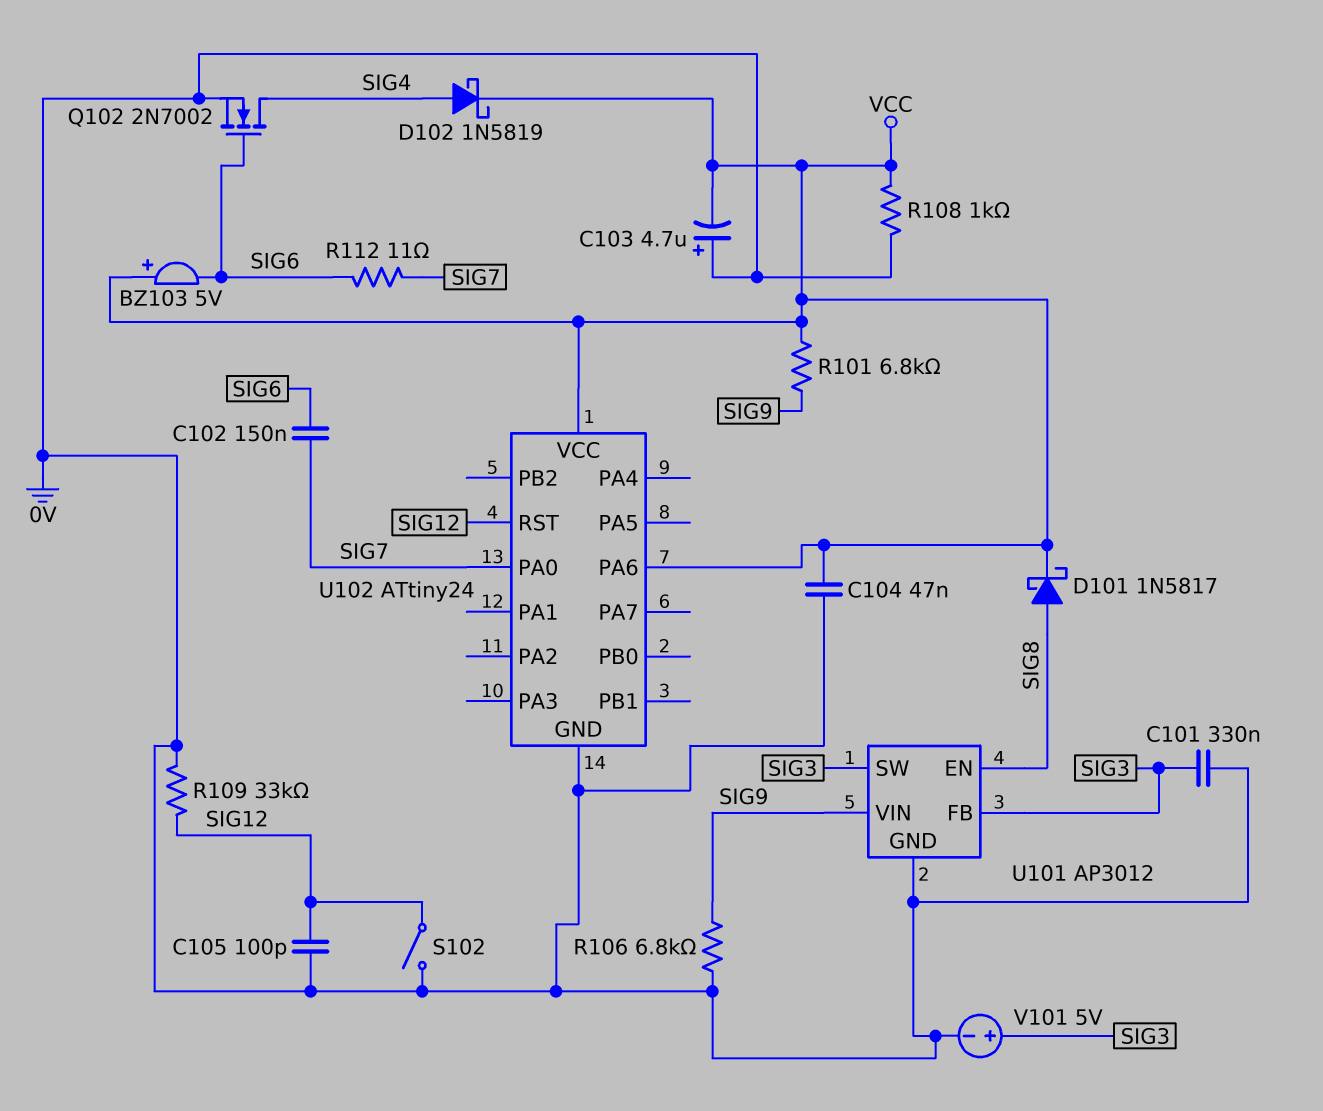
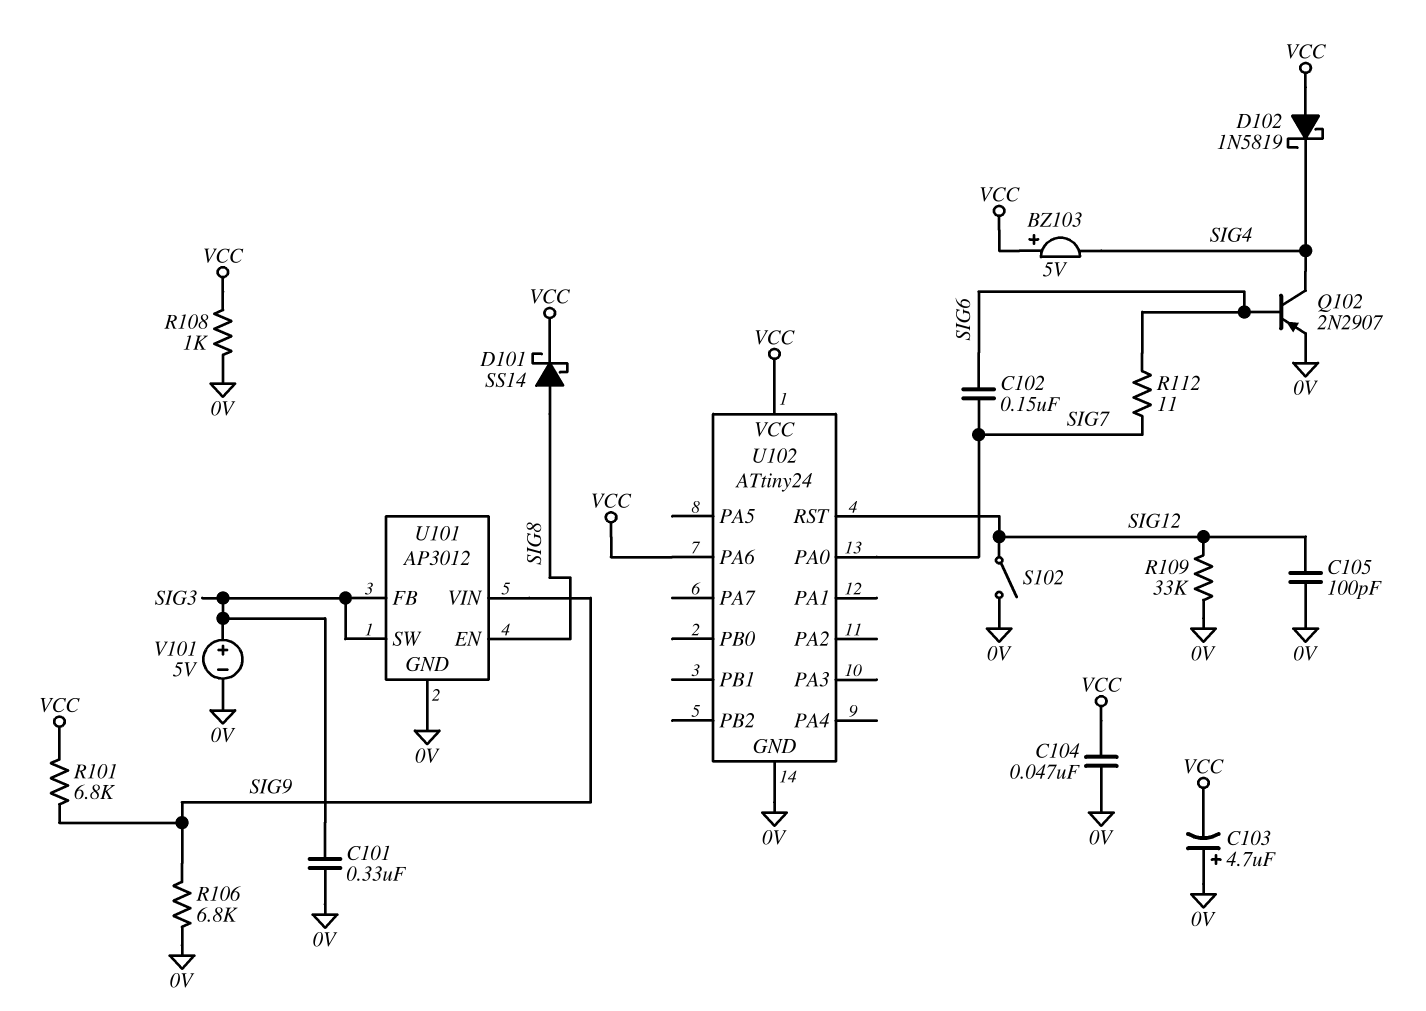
BZ103: buzzer 5V (plus VCC, minus SIG6) -> buzzer 5V (plus VCC, minus SIG4)
D101: schottky 1N5817 (A SIG8, K VCC) -> schottky SS14 (A SIG8, K VCC)
D102: schottky 1N5819 (A SIG4, K VCC) -> schottky 1N5819 (A VCC, K SIG4)
Q102: NMOS 2N7002 (G SIG6, D SIG4, S 0V) -> PNP 2N2907 (B SIG6, C SIG4, E 0V)

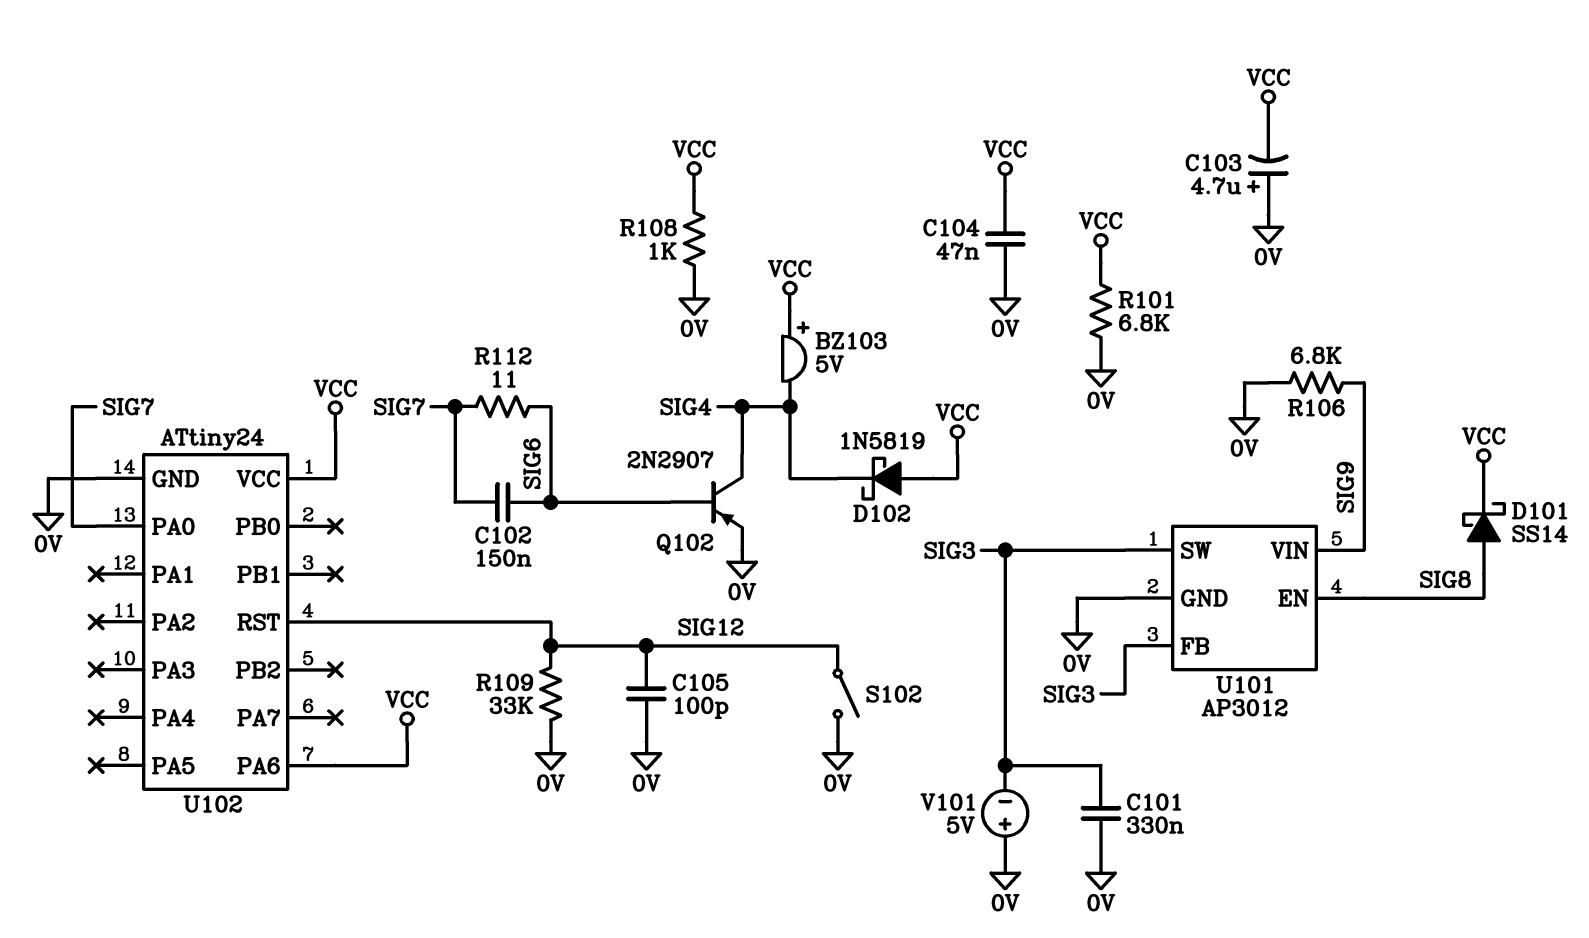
R101: 6.8k (SIG9, VCC) -> 6.8k (0V, VCC)
V101: 5V (plus SIG3, minus 0V) -> 5V (plus 0V, minus SIG3)

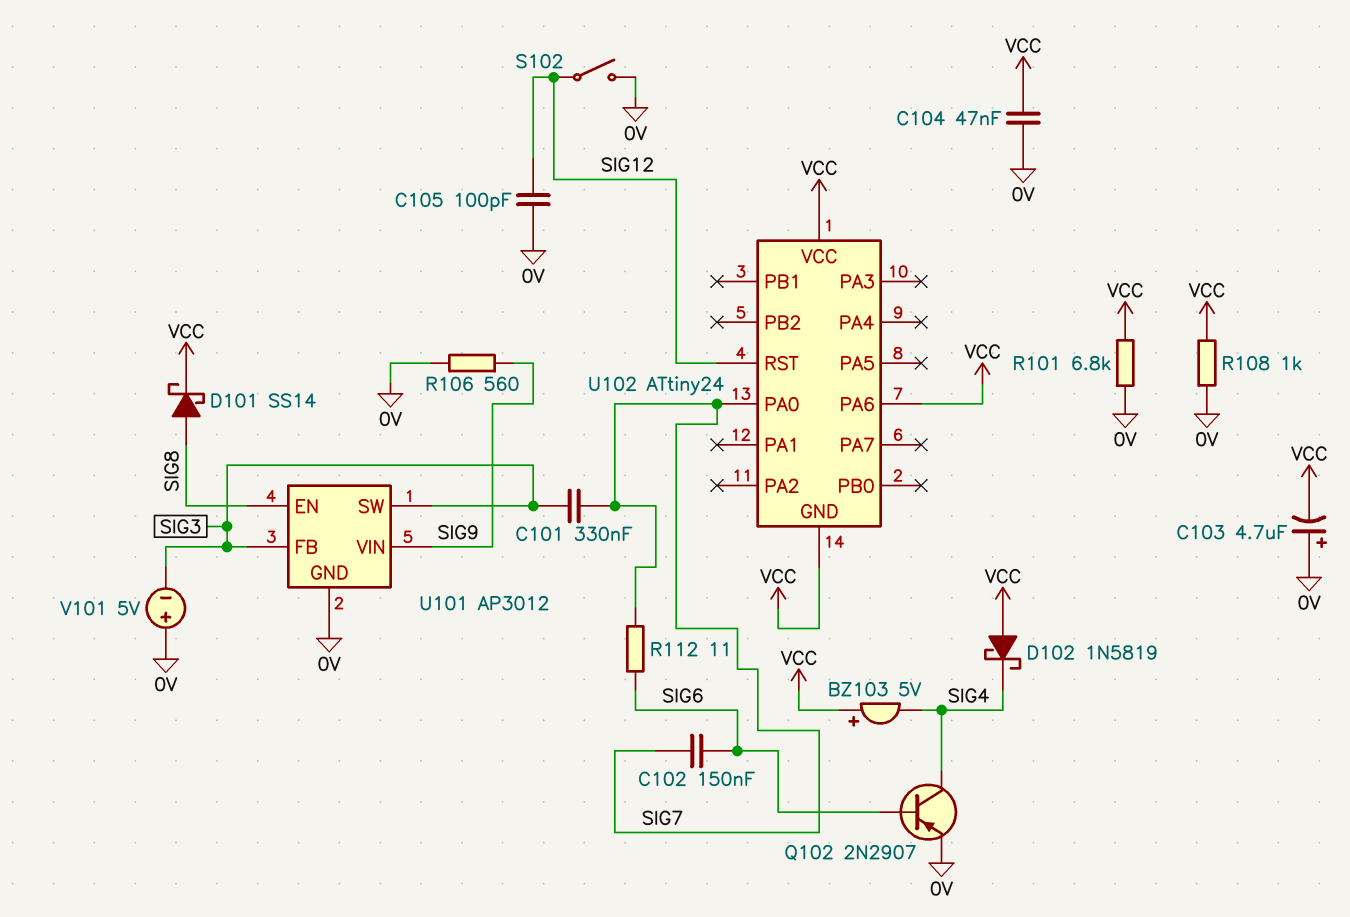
C101: 330nF (0V, SIG3) -> 330nF (SIG3, SIG7)
R106: 6.8k (0V, SIG9) -> 560 (0V, SIG9)
R109: 33k (0V, SIG12) -> none
U102 pin GND: 0V -> VCC

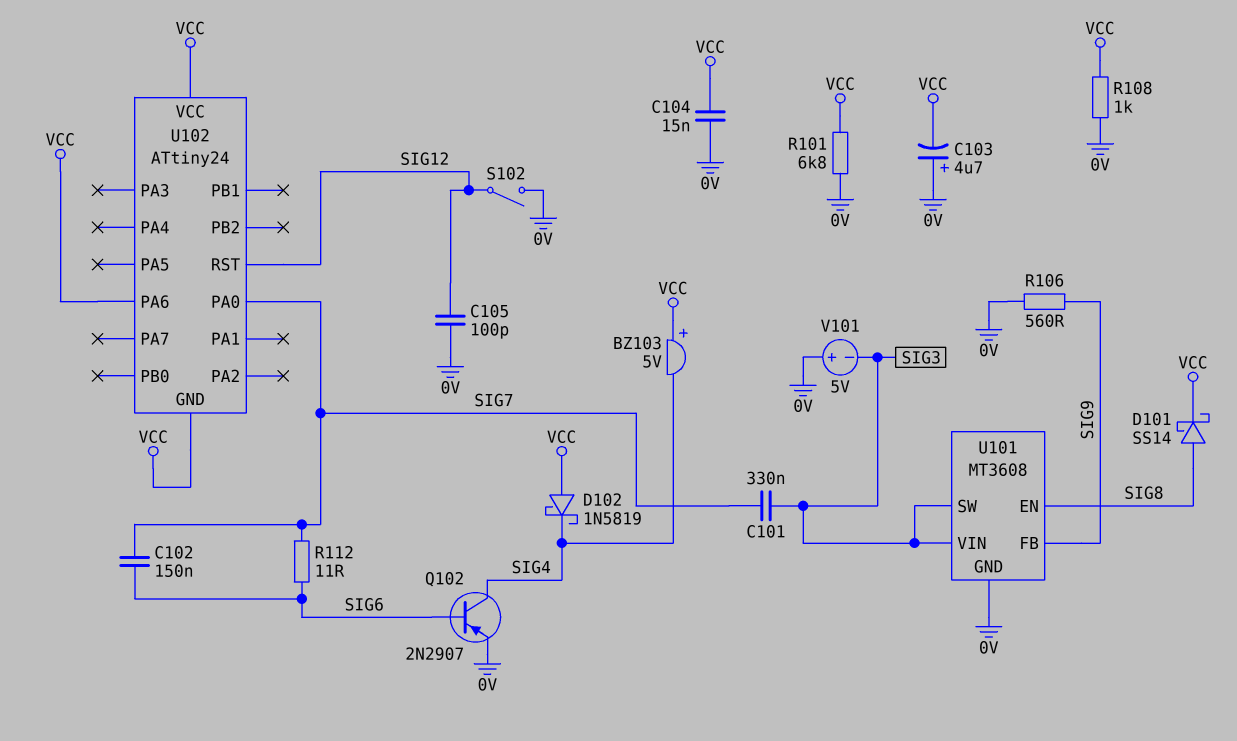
C104: 47nF (0V, VCC) -> 15nF (0V, VCC)
U101: AP3012 -> MT3608
U101 pin FB: SIG3 -> SIG9
U101 pin VIN: SIG9 -> SIG3

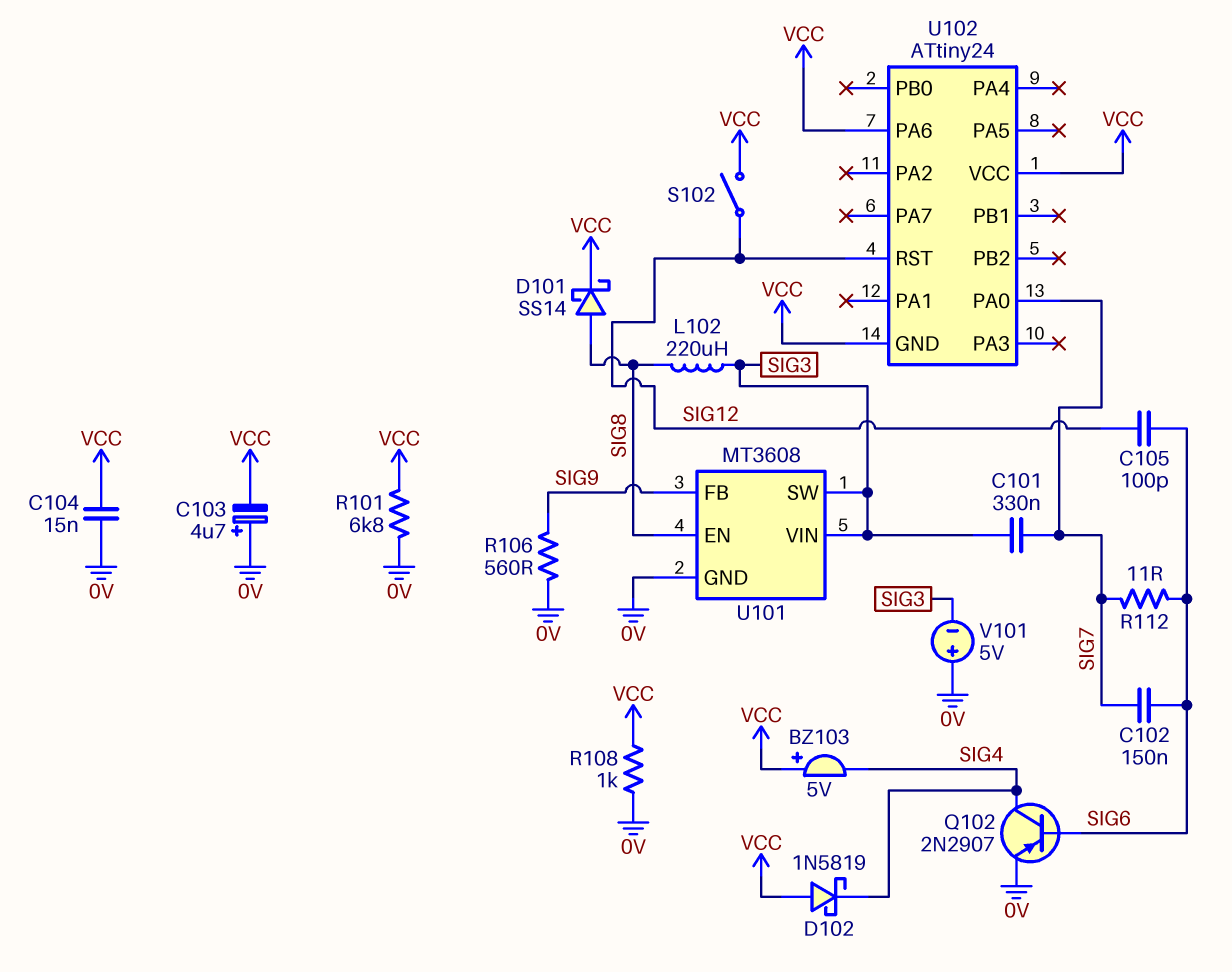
C105: 100pF (0V, SIG12) -> 100pF (SIG6, SIG12)
L102: none -> 220uH (SIG3, SIG8)
S102: switch (0V, SIG12) -> switch (SIG12, VCC)

